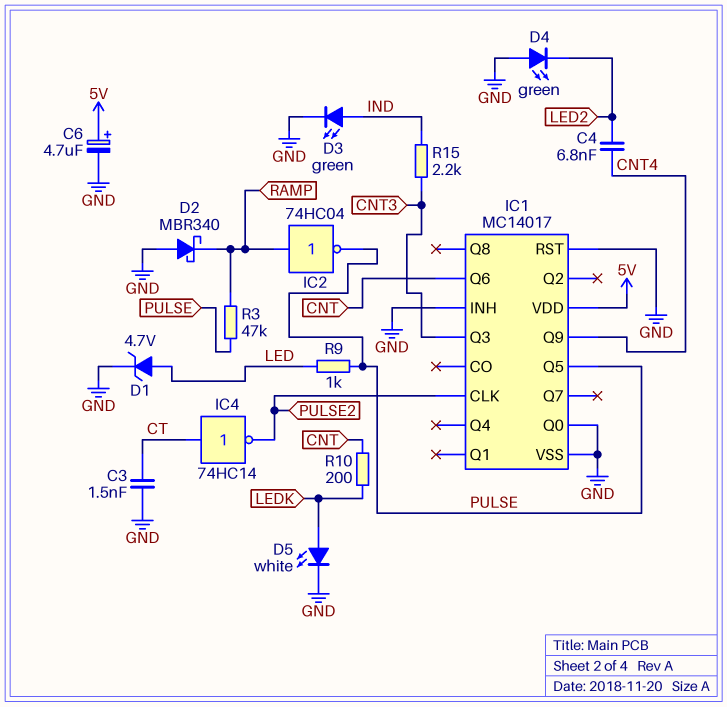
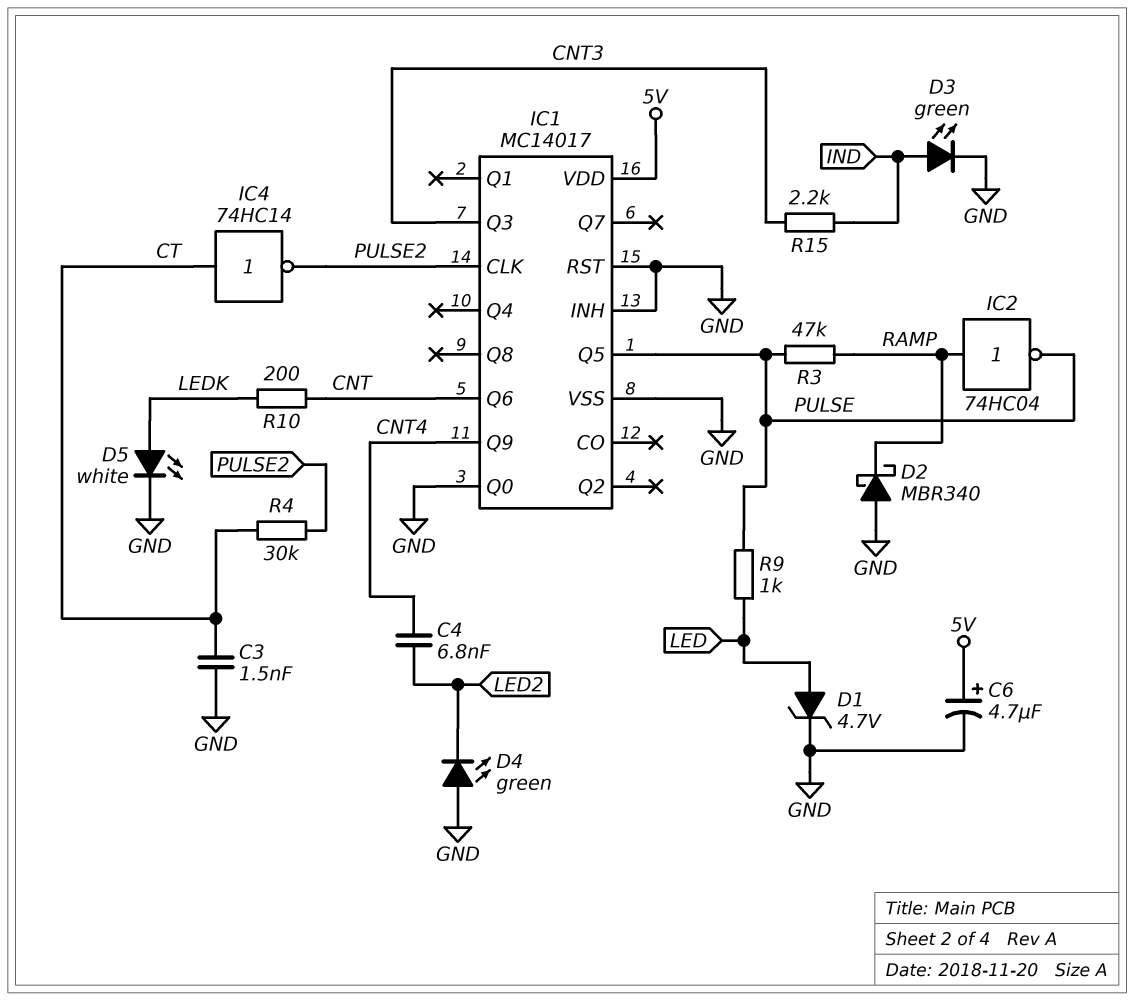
R4: none -> 30k (CT, PULSE2)

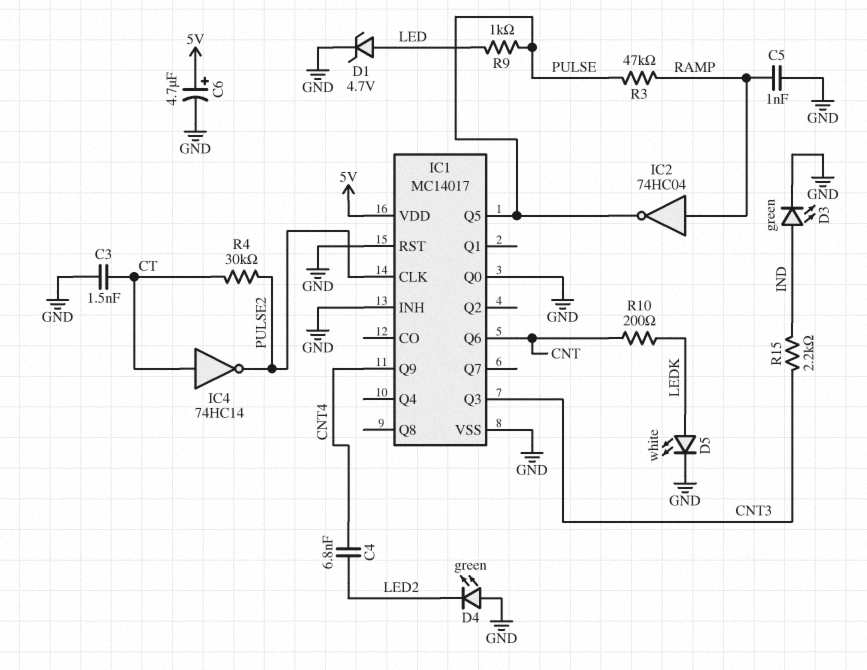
C5: none -> 1nF (GND, RAMP)
D2: schottky MBR340 (A GND, K RAMP) -> none

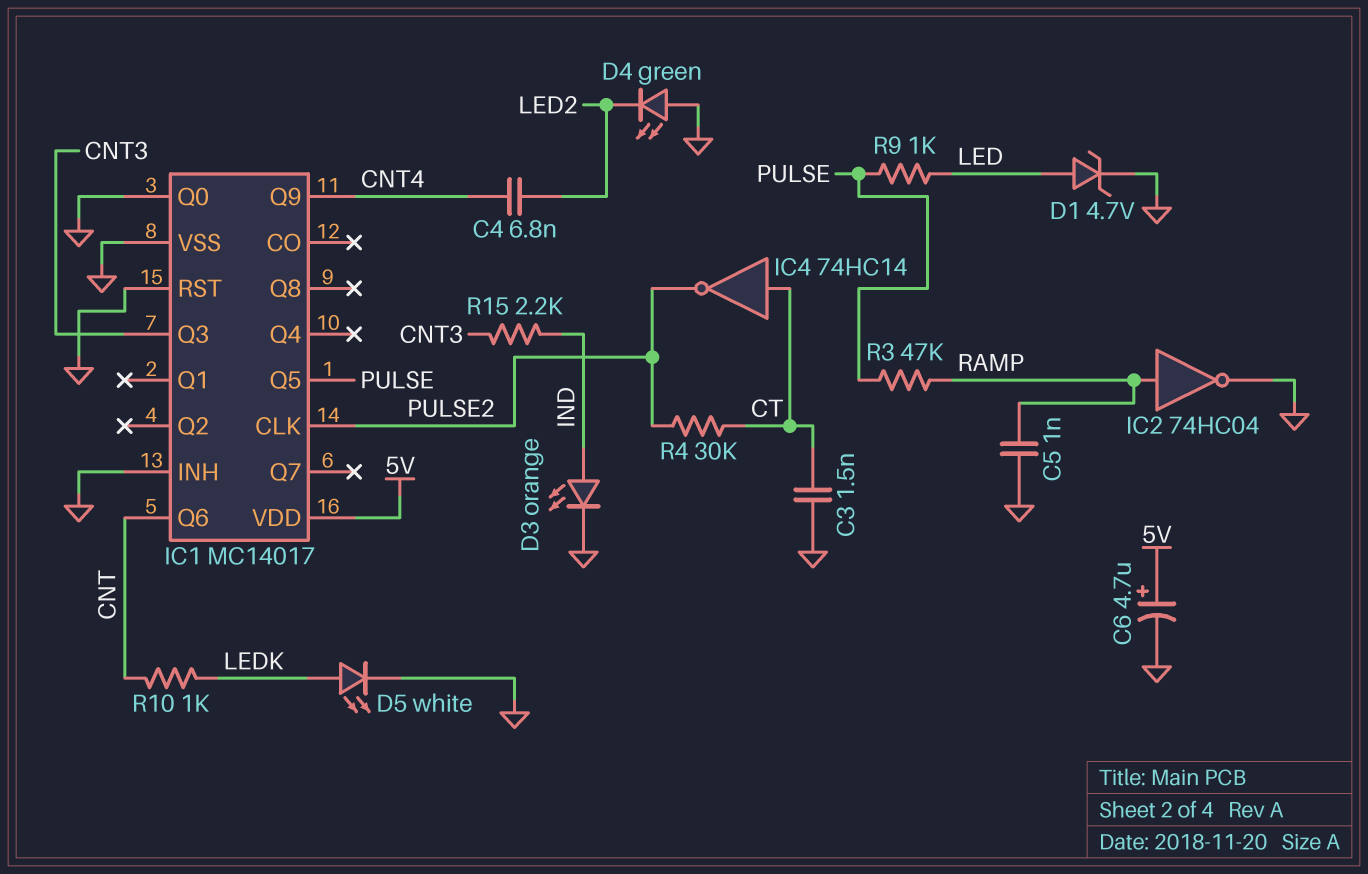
D3: LED green (A IND, K GND) -> LED orange (A IND, K GND)
IC2: NOT 74HC04 (in RAMP, out PULSE) -> NOT 74HC04 (in RAMP, out GND)
R10: 200 (CNT, LEDK) -> 1k (CNT, LEDK)

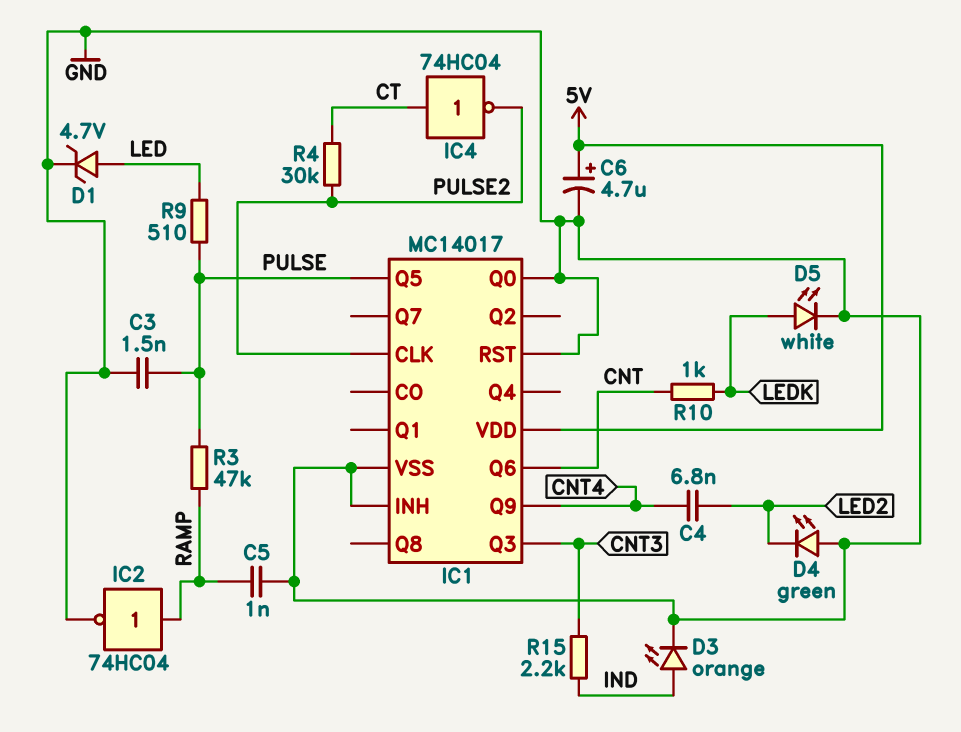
C3: 1.5nF (CT, GND) -> 1.5nF (GND, PULSE)
IC4: NOT 74HC14 (in CT, out PULSE2) -> NOT 74HC04 (in CT, out PULSE2)
R9: 1k (LED, PULSE) -> 510 (LED, PULSE)

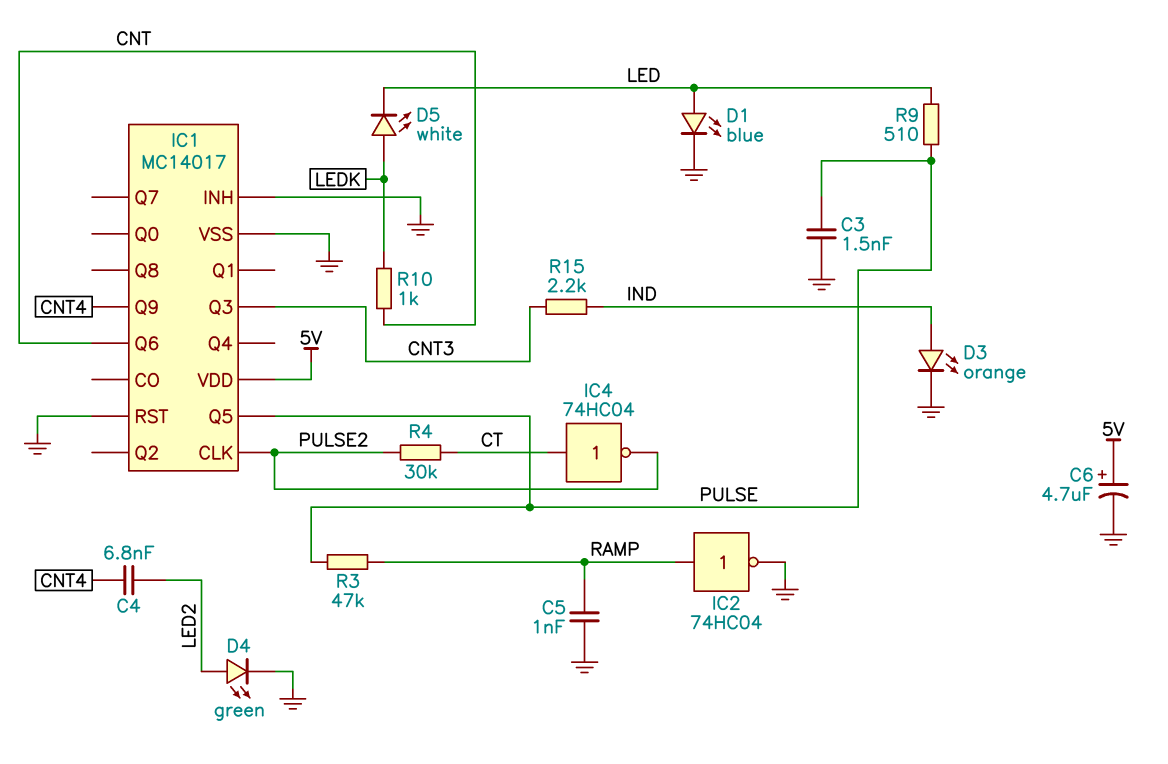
D1: zener 4.7V (A LED, K GND) -> LED blue (A LED, K GND)
D4: LED green (A GND, K LED2) -> LED green (A LED2, K GND)
D5: LED white (A LEDK, K GND) -> LED white (A LEDK, K LED)
IC1 pin Q0: GND -> none

